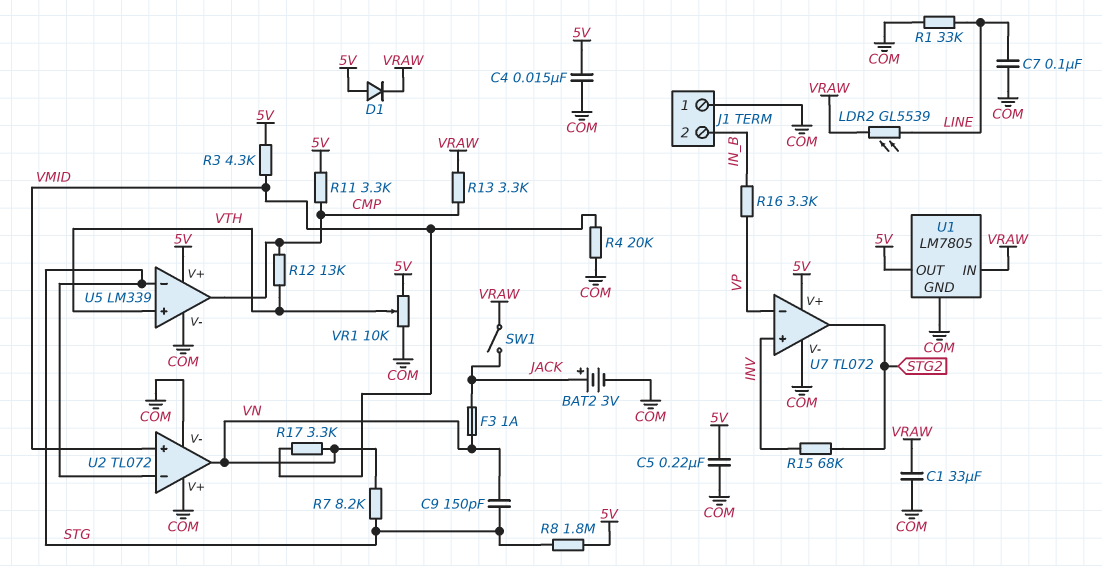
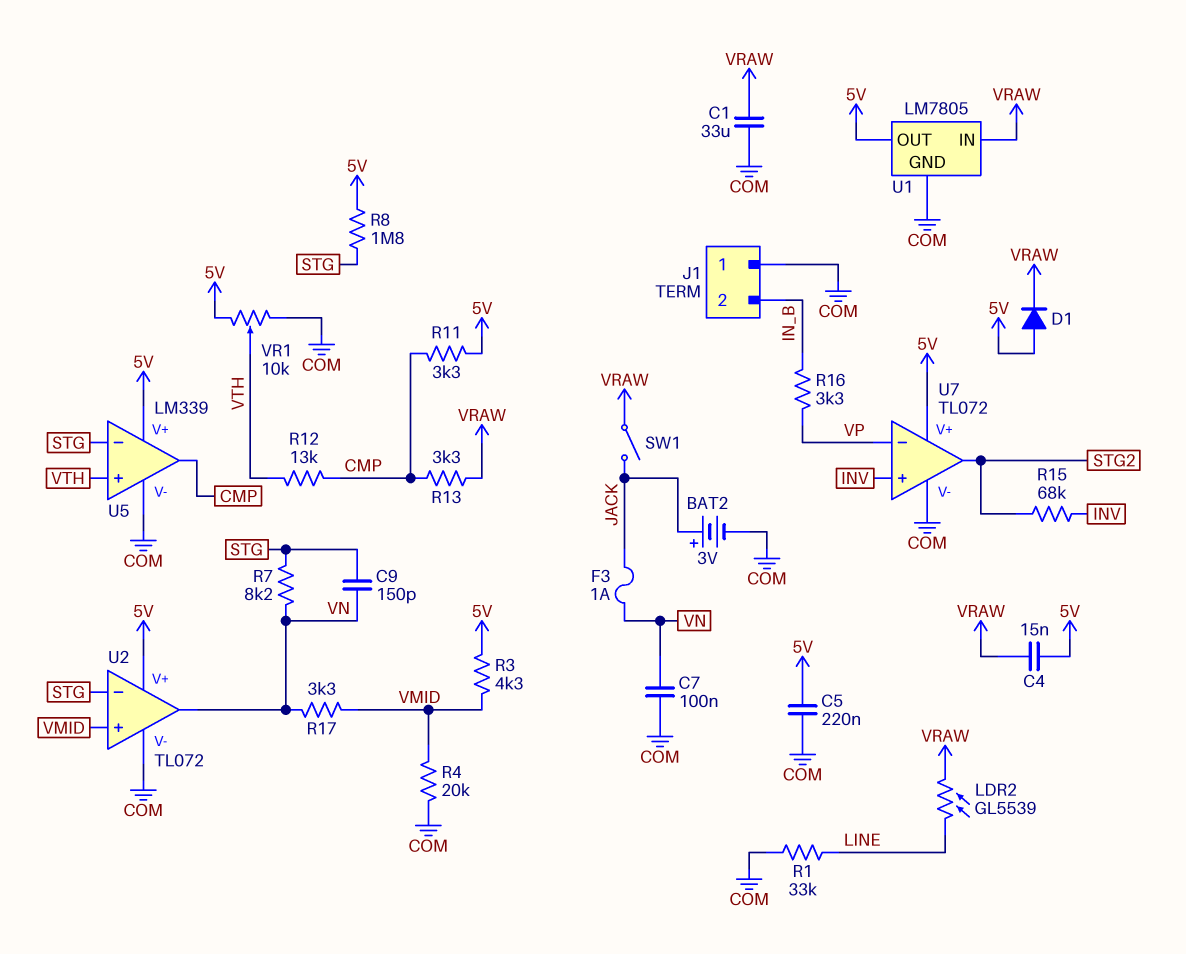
C4: 15nF (5V, COM) -> 15nF (5V, VRAW)
C7: 100nF (COM, LINE) -> 100nF (COM, VN)
U2 pin V+: COM -> 5V

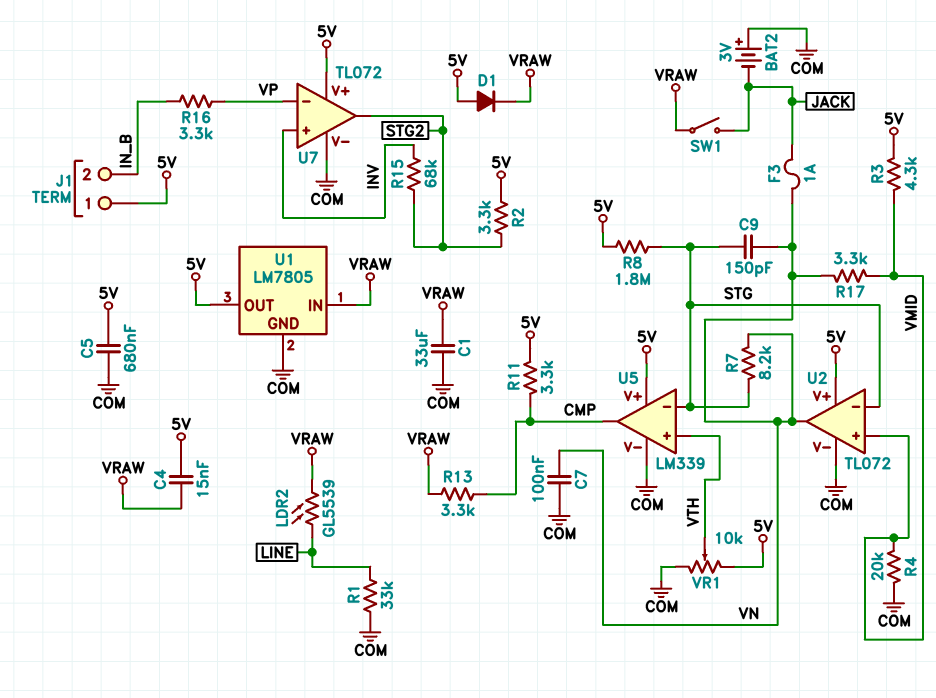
BAT2: 3V (plus JACK, minus COM) -> 3V (plus COM, minus JACK)
C5: 220nF (5V, COM) -> 680nF (5V, COM)
J1 pin 1: COM -> 5V
R2: none -> 3.3k (5V, STG2)
R12: 13k (CMP, VTH) -> none

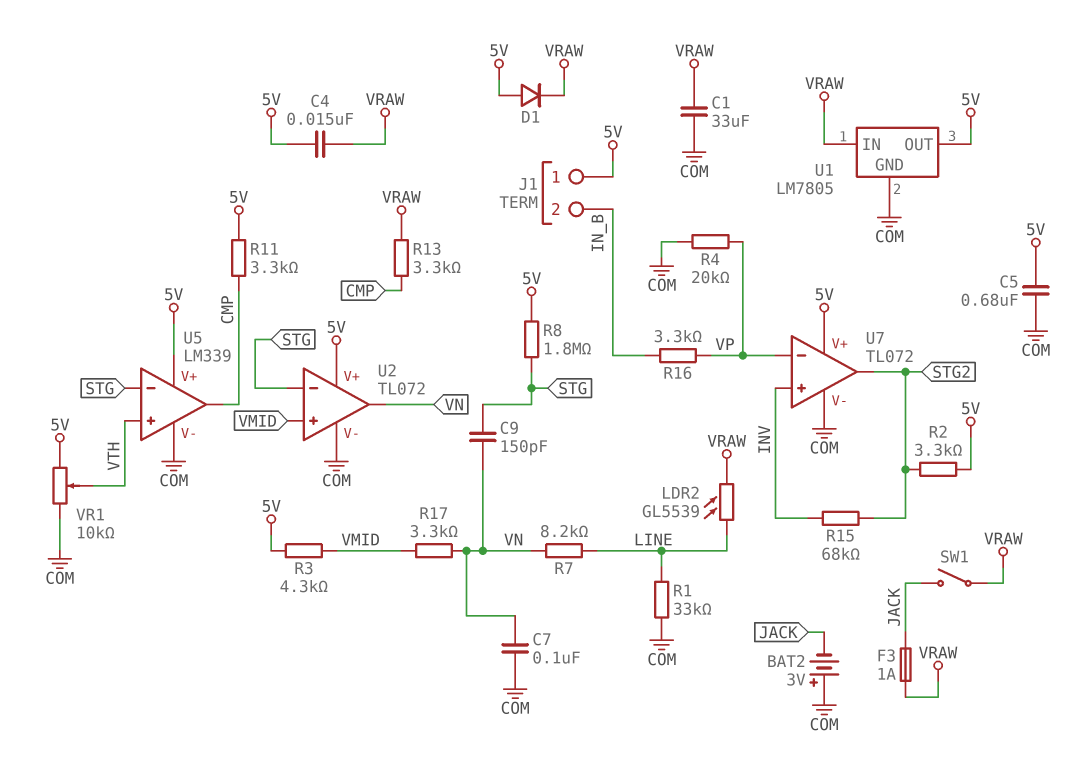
F3: 1A (JACK, VN) -> 1A (JACK, VRAW)
R4: 20k (COM, VMID) -> 20k (COM, VP)
R7: 8.2k (STG, VN) -> 8.2k (LINE, VN)

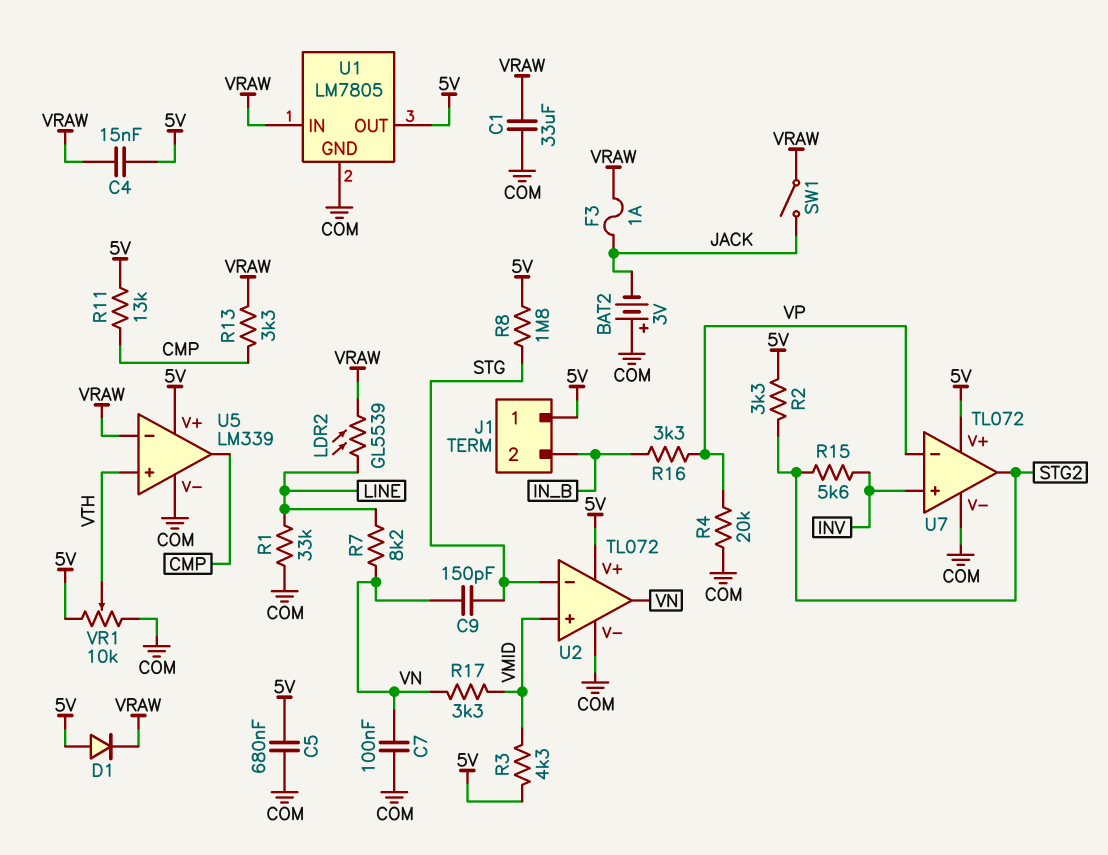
R11: 3.3k (5V, CMP) -> 13k (5V, CMP)
R15: 68k (INV, STG2) -> 5.6k (INV, STG2)
U5 pin in-: STG -> VRAW

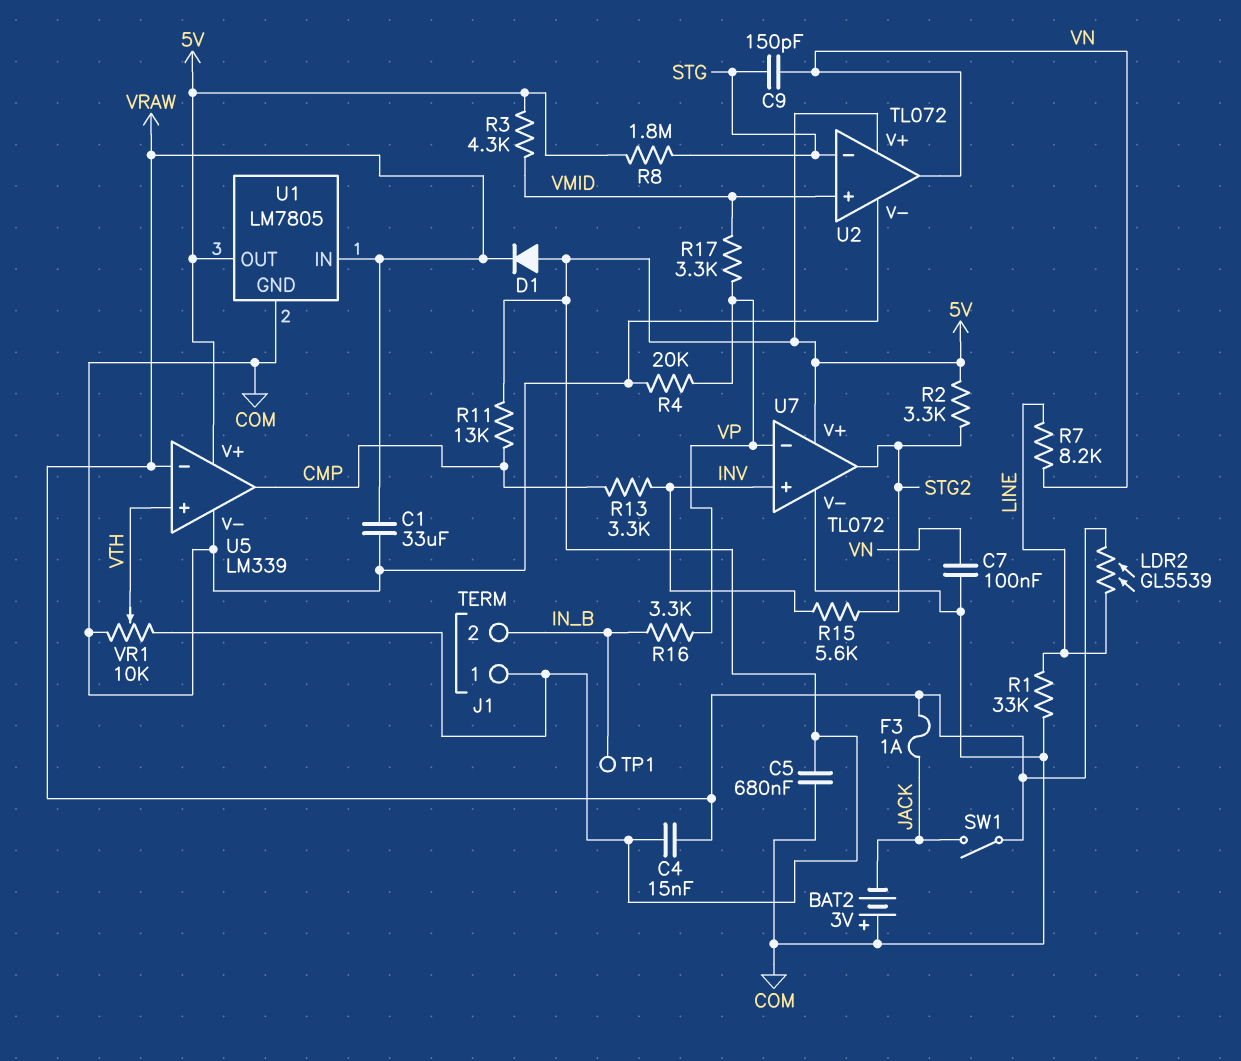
R13: 3.3k (CMP, VRAW) -> 3.3k (CMP, INV)
R17: 3.3k (VMID, VN) -> 3.3k (VMID, VP)
TP1: none -> test point (IN_B)

